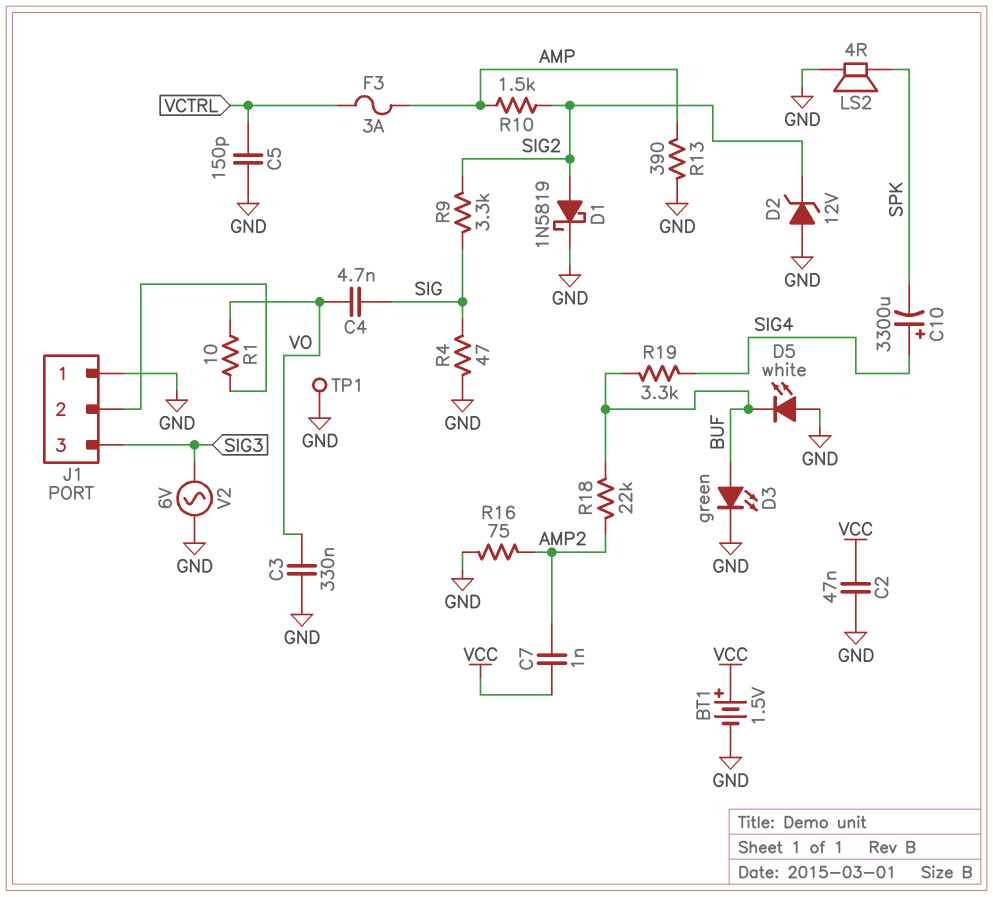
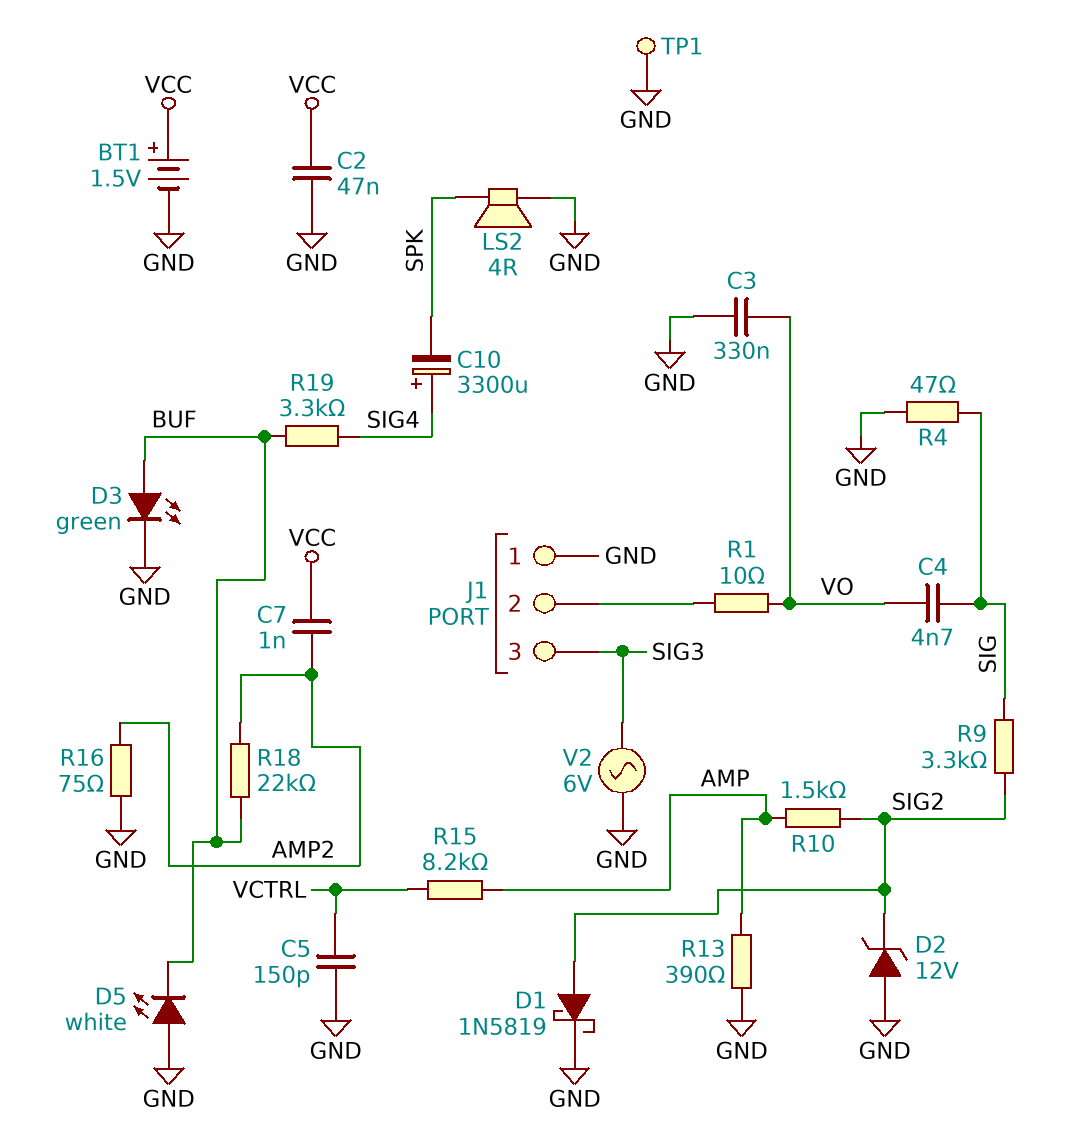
F3: 3A (AMP, VCTRL) -> none
R15: none -> 8.2k (AMP, VCTRL)

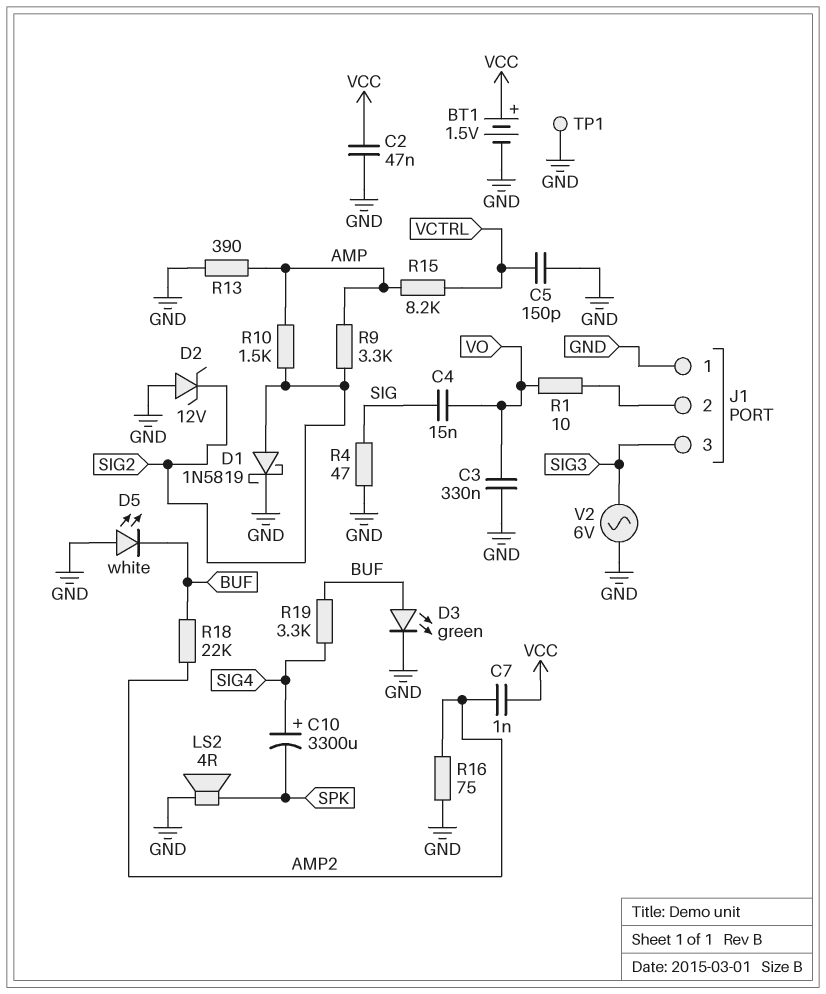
C4: 4.7nF (SIG, VO) -> 15nF (SIG, VO)
R9: 3.3k (SIG, SIG2) -> 3.3k (AMP, SIG2)

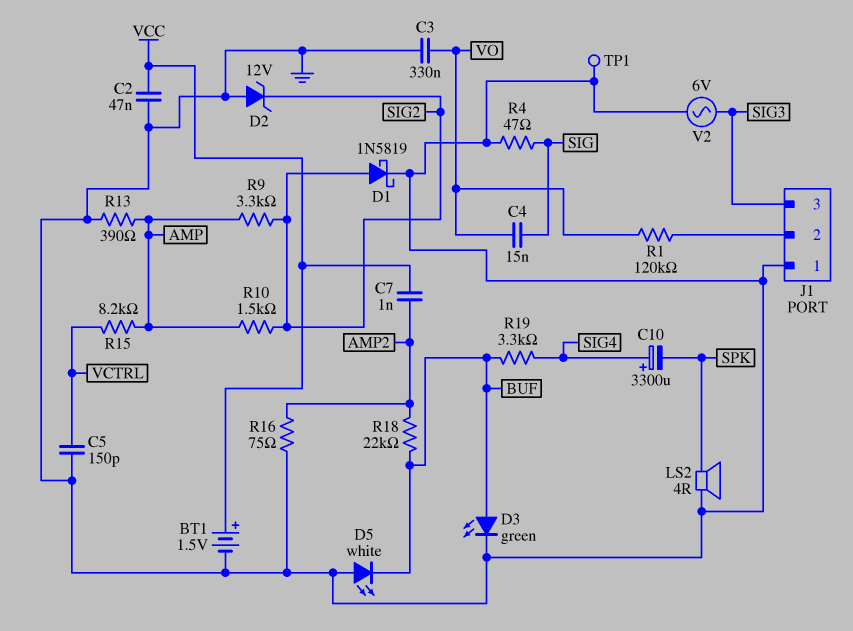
R1: 10 (J1/2, VO) -> 120k (J1/2, VO)

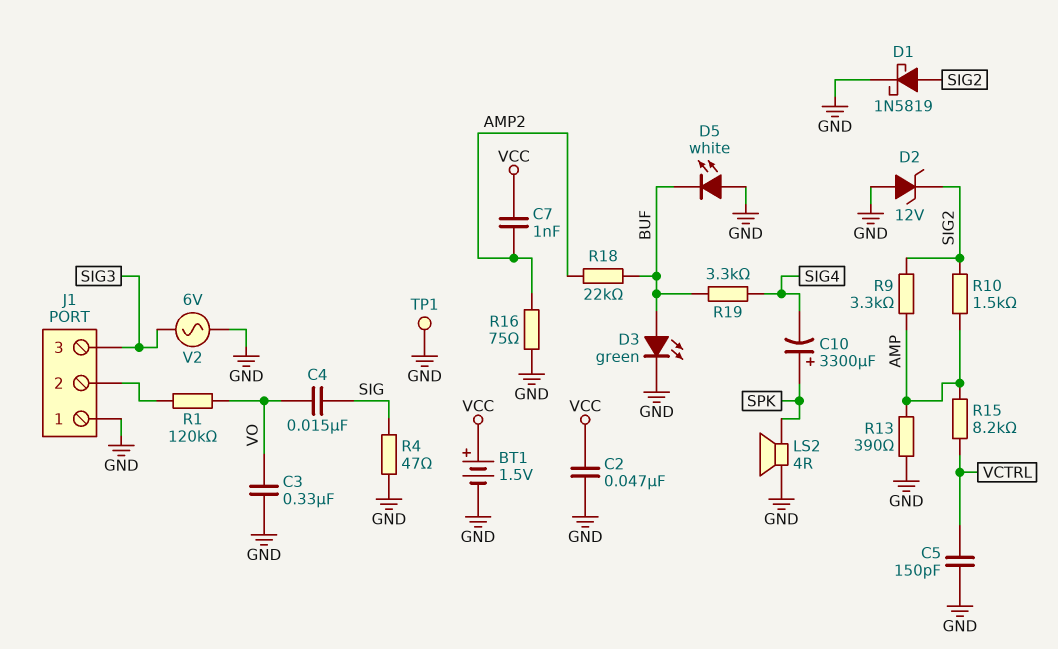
C10: 3300uF (plus SIG4, minus SPK) -> 3300uF (plus SPK, minus SIG4)

